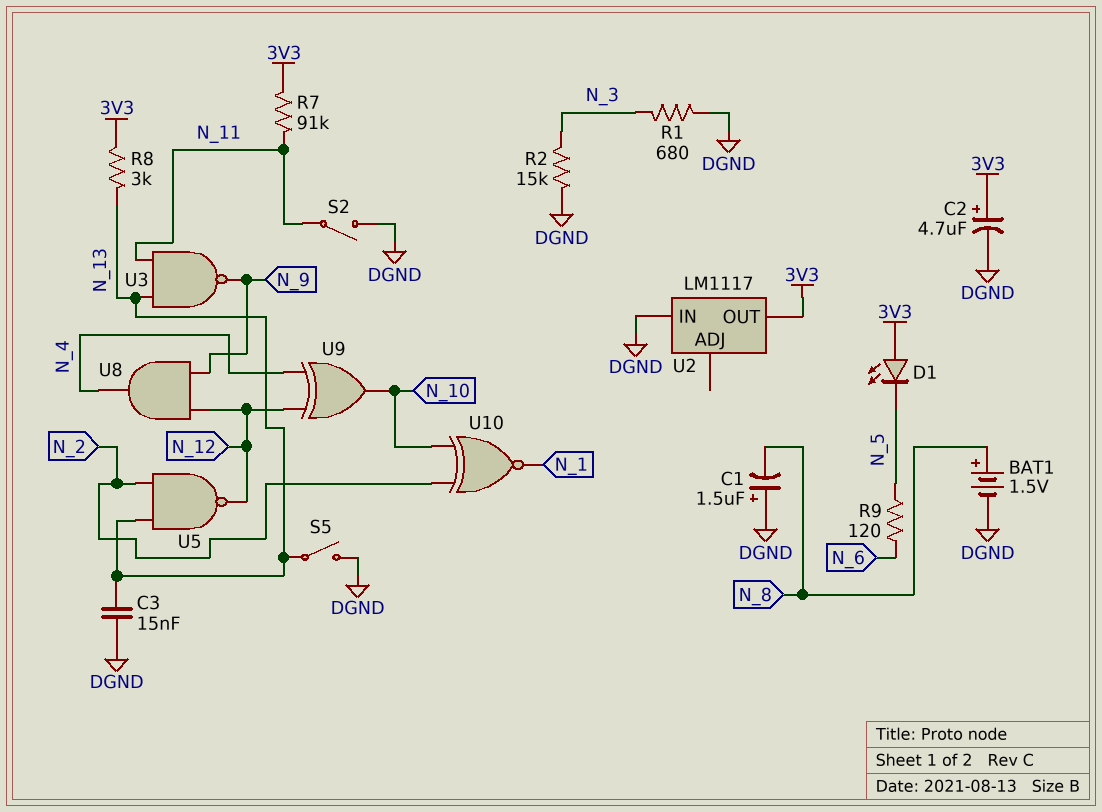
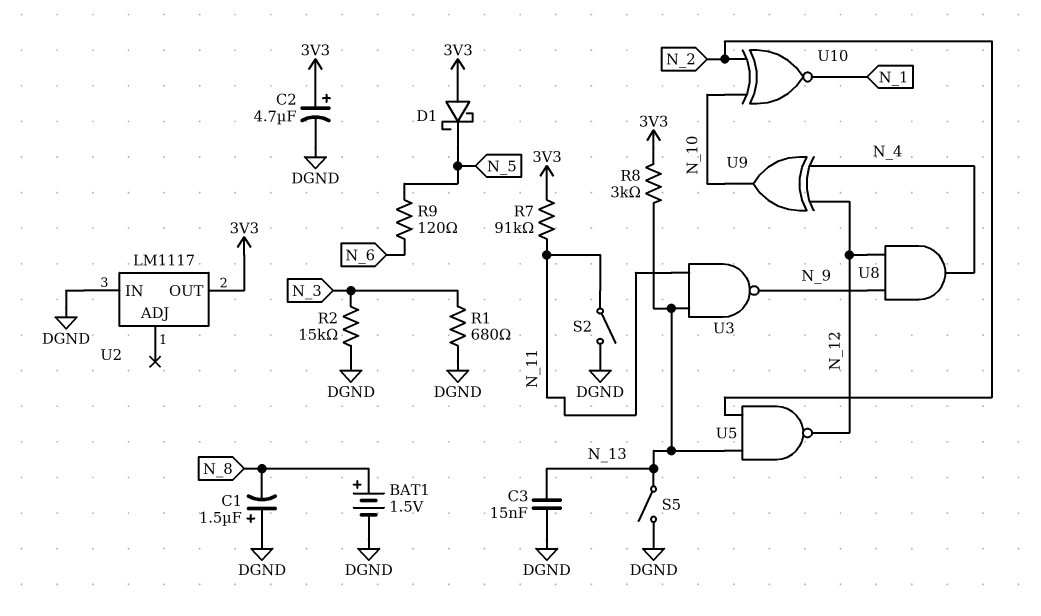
D1: LED (A 3V3, K N_5) -> schottky (A 3V3, K N_5)

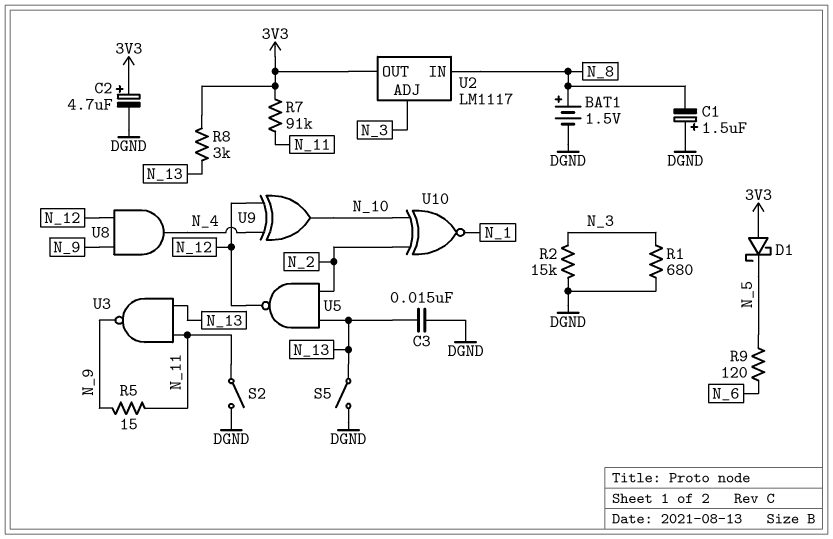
R5: none -> 15 (N_9, N_11)
U2 pin ADJ: none -> N_3
U2 pin IN: DGND -> N_8

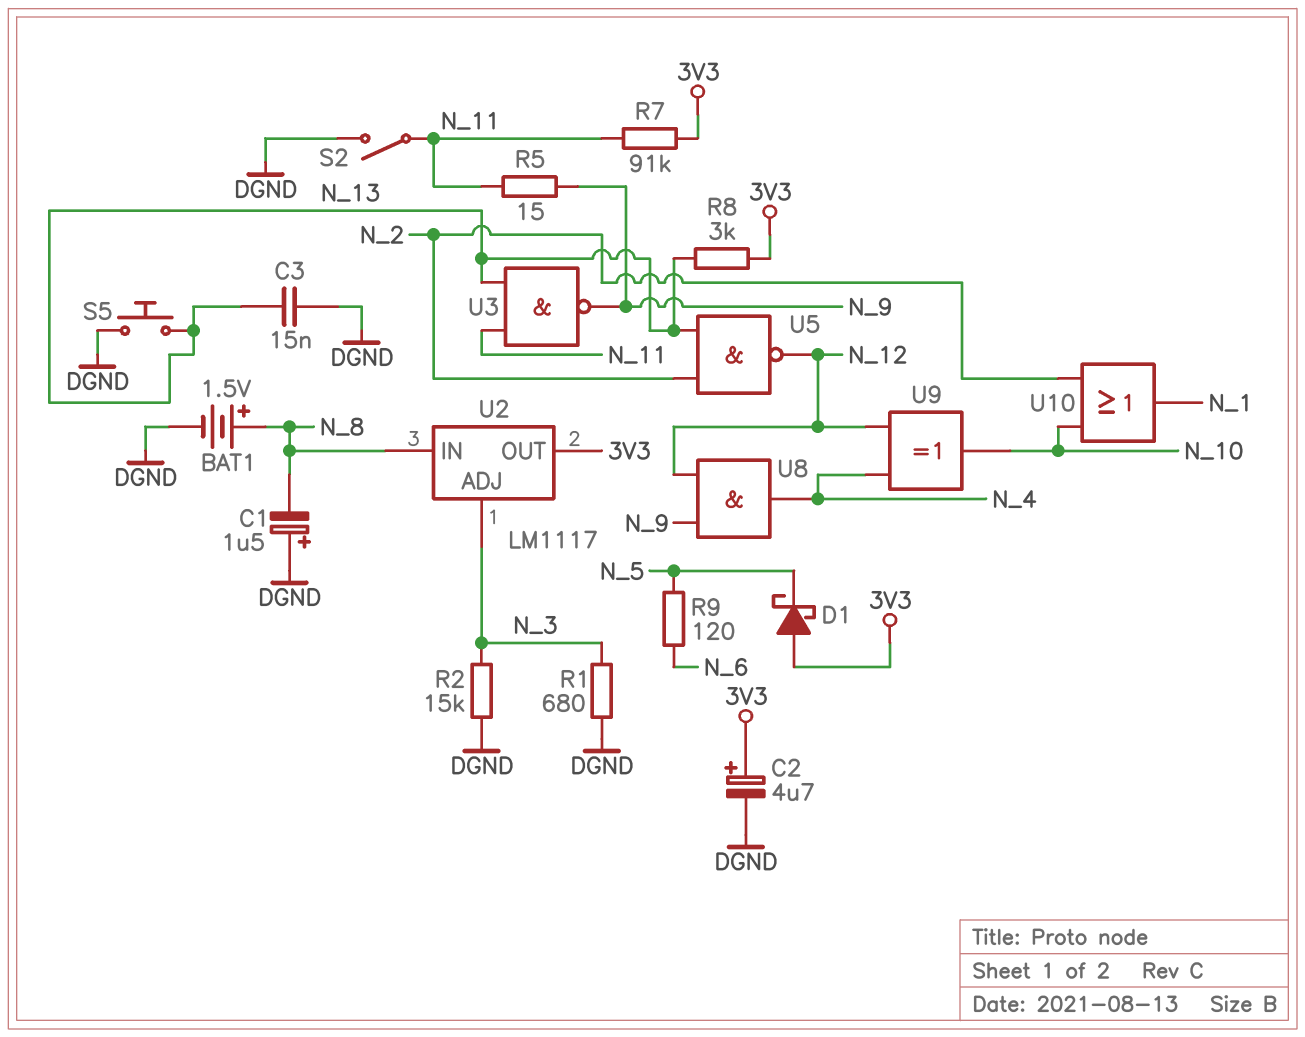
S5: switch (DGND, N_13) -> button (DGND, N_13)
U10: XNOR (in N_2, in N_10, out N_1) -> OR (in N_2, in N_10, out N_1)

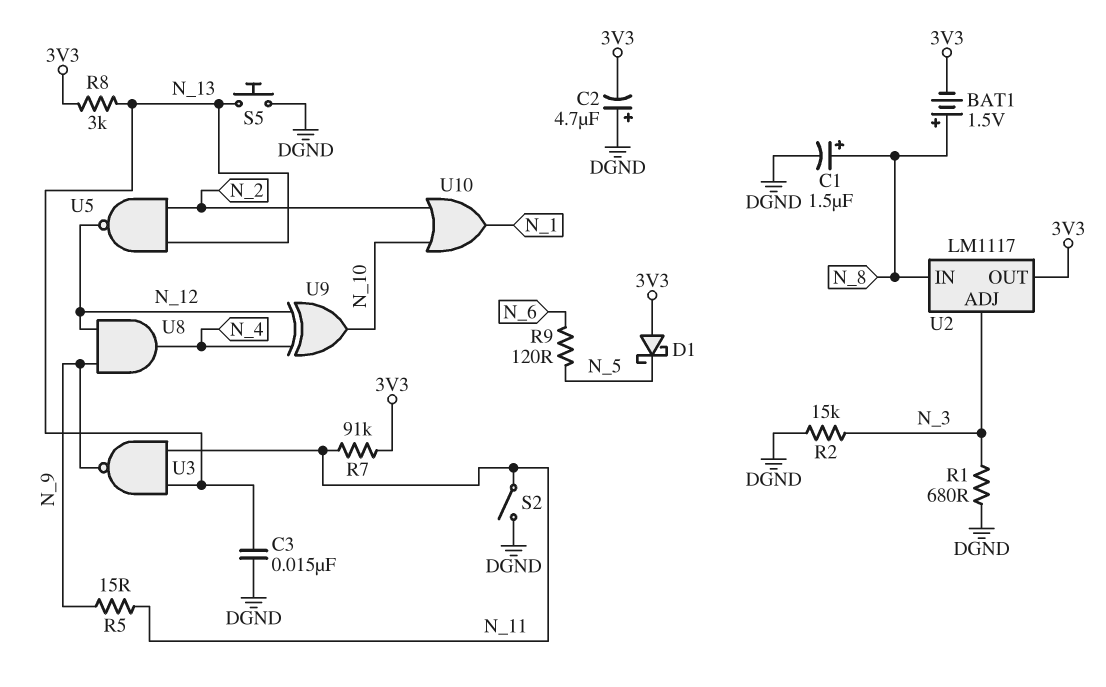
BAT1: 1.5V (plus N_8, minus DGND) -> 1.5V (plus N_8, minus 3V3)
C1: 1.5uF (plus DGND, minus N_8) -> 1.5uF (plus N_8, minus DGND)
C2: 4.7uF (plus 3V3, minus DGND) -> 4.7uF (plus DGND, minus 3V3)

